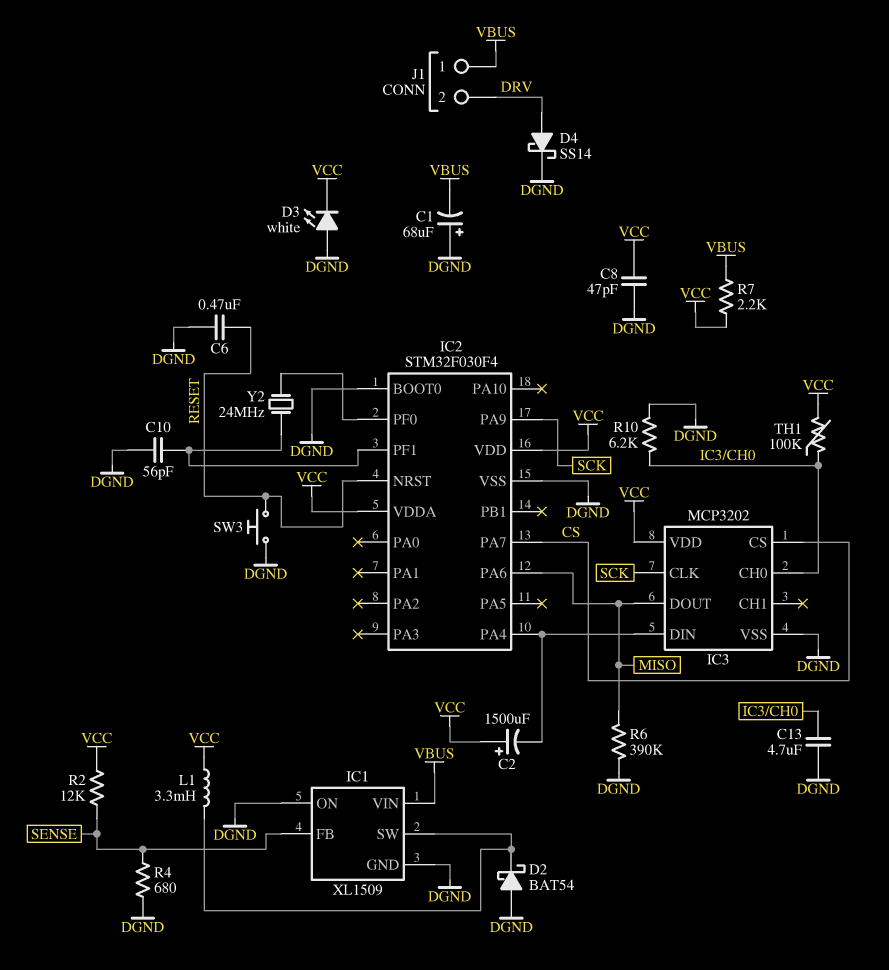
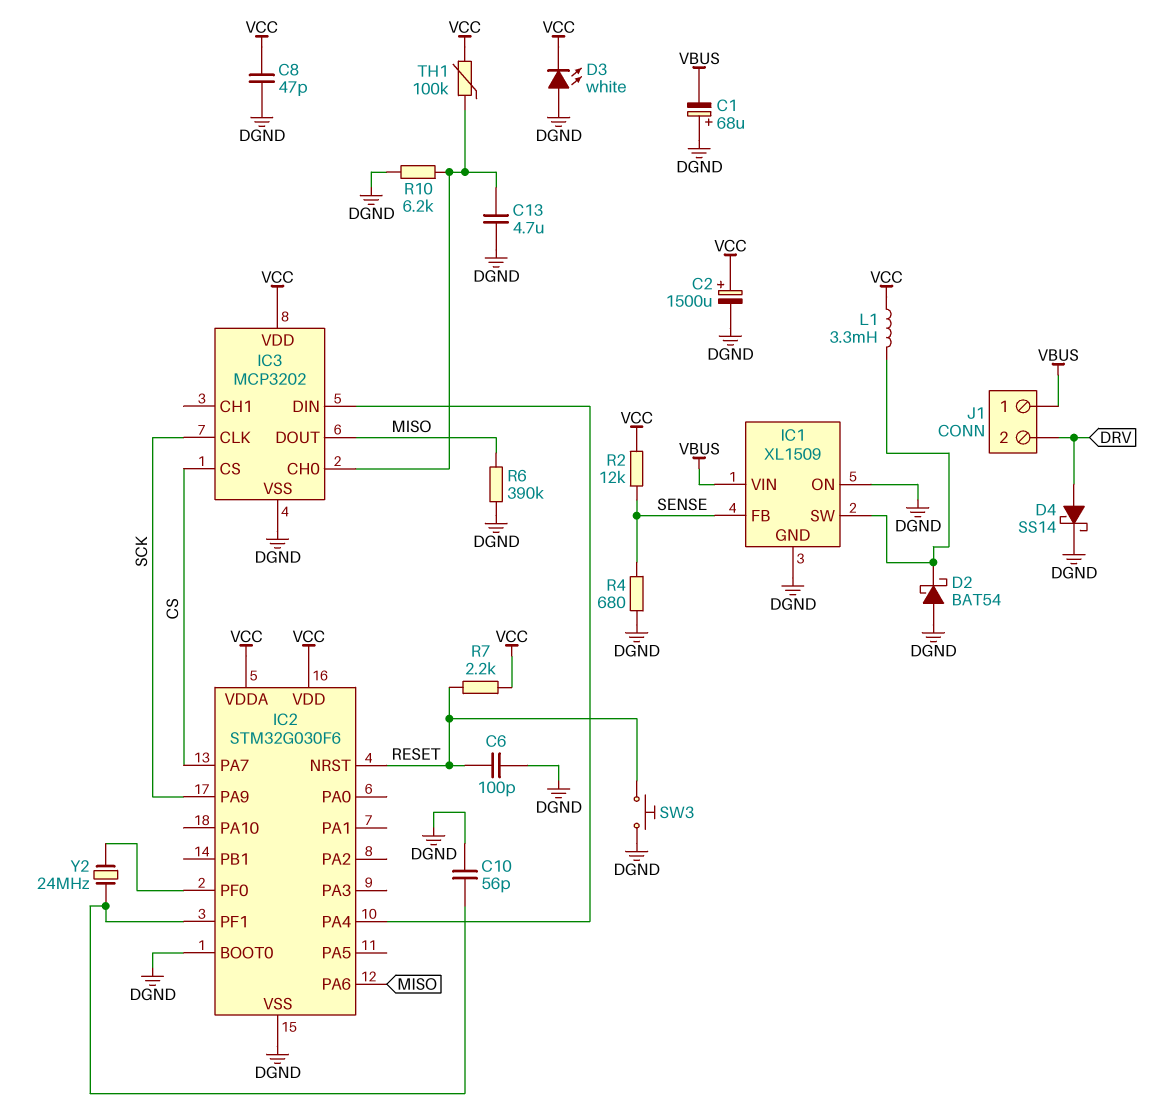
C2: 1500uF (plus VCC, minus IC2/PA4) -> 1500uF (plus VCC, minus DGND)
C6: 470nF (DGND, RESET) -> 100pF (DGND, RESET)
IC2: STM32F030F4 -> STM32G030F6
R7: 2.2k (VBUS, VCC) -> 2.2k (RESET, VCC)

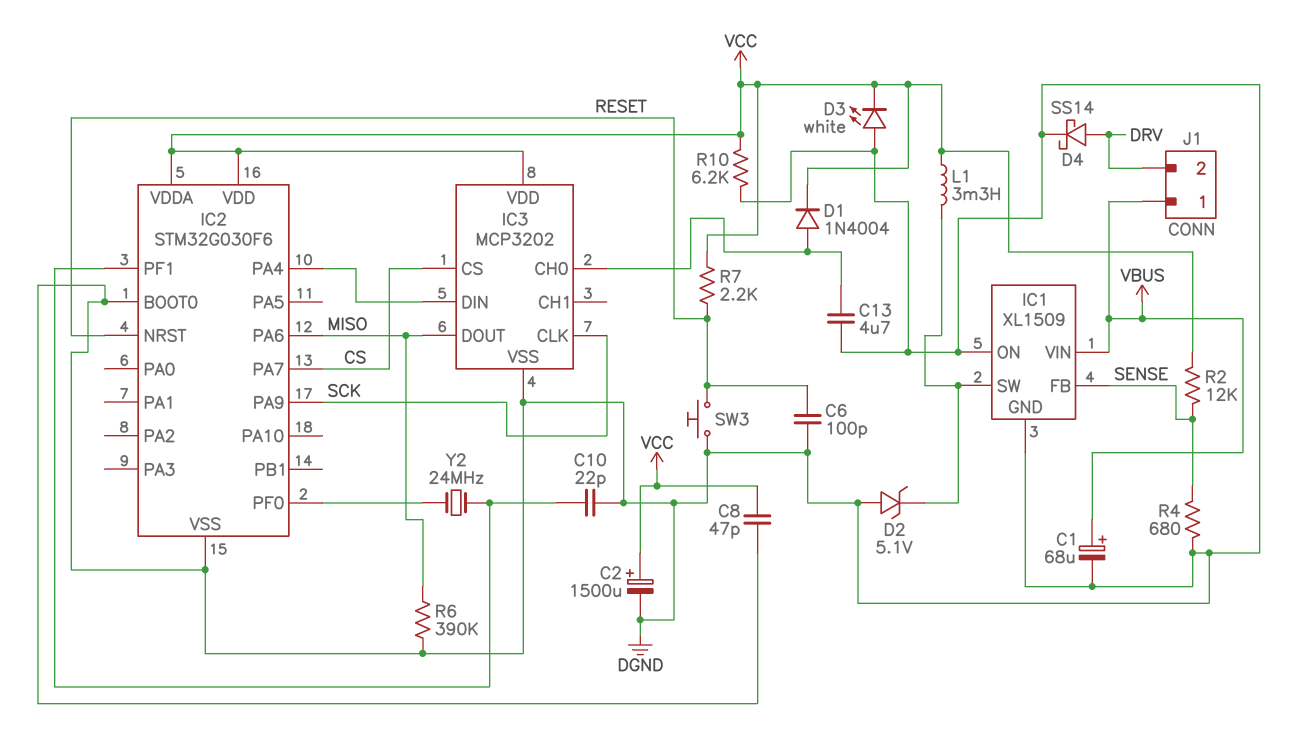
C1: 68uF (plus DGND, minus VBUS) -> 68uF (plus VBUS, minus DGND)
C10: 56pF (DGND, IC2/PF1) -> 22pF (DGND, IC2/PF1)
D1: none -> diode 1N4004 (A IC3/CH0, K VCC)
D2: schottky BAT54 (A DGND, K IC1/SW) -> zener 5.1V (A DGND, K IC1/SW)
R10: 6.2k (DGND, IC3/CH0) -> 6.2k (DGND, VCC)
TH1: 100k (IC3/CH0, VCC) -> none

